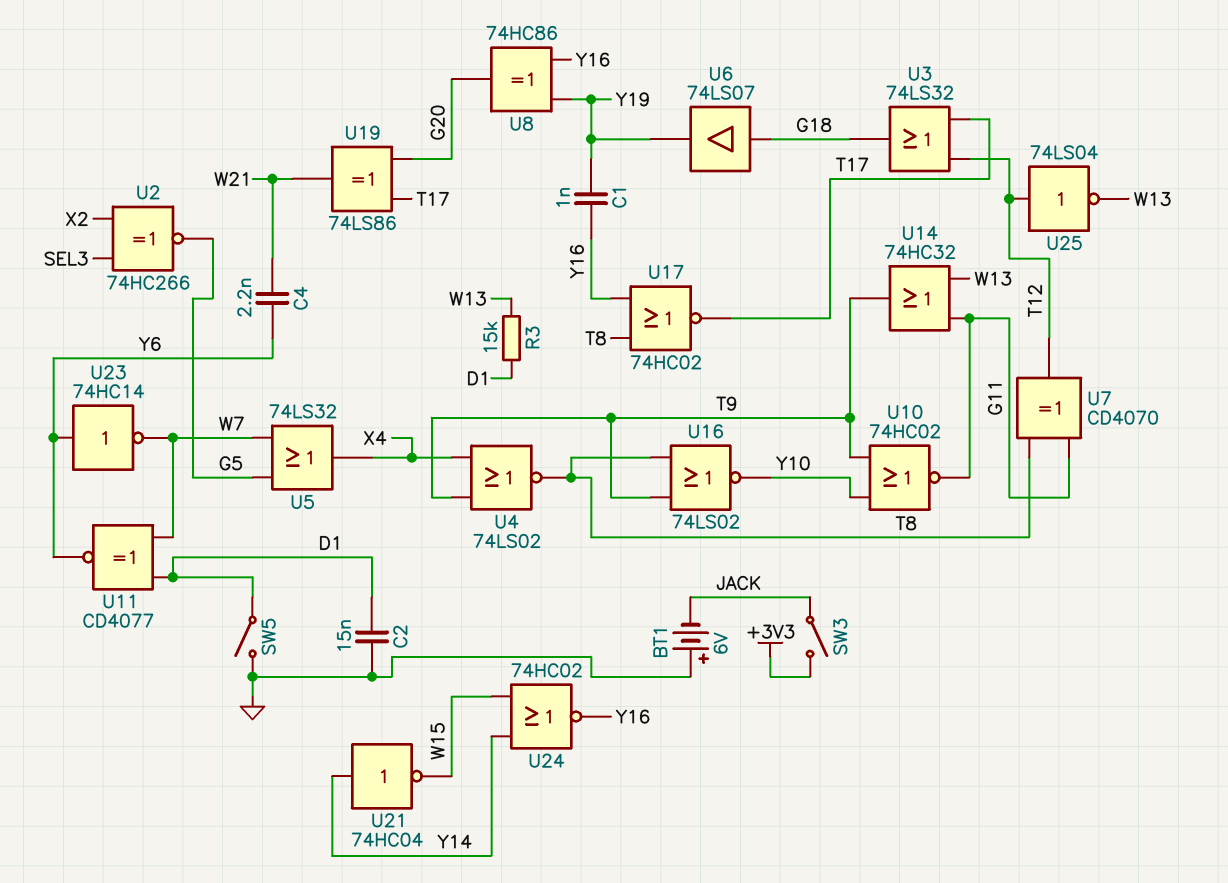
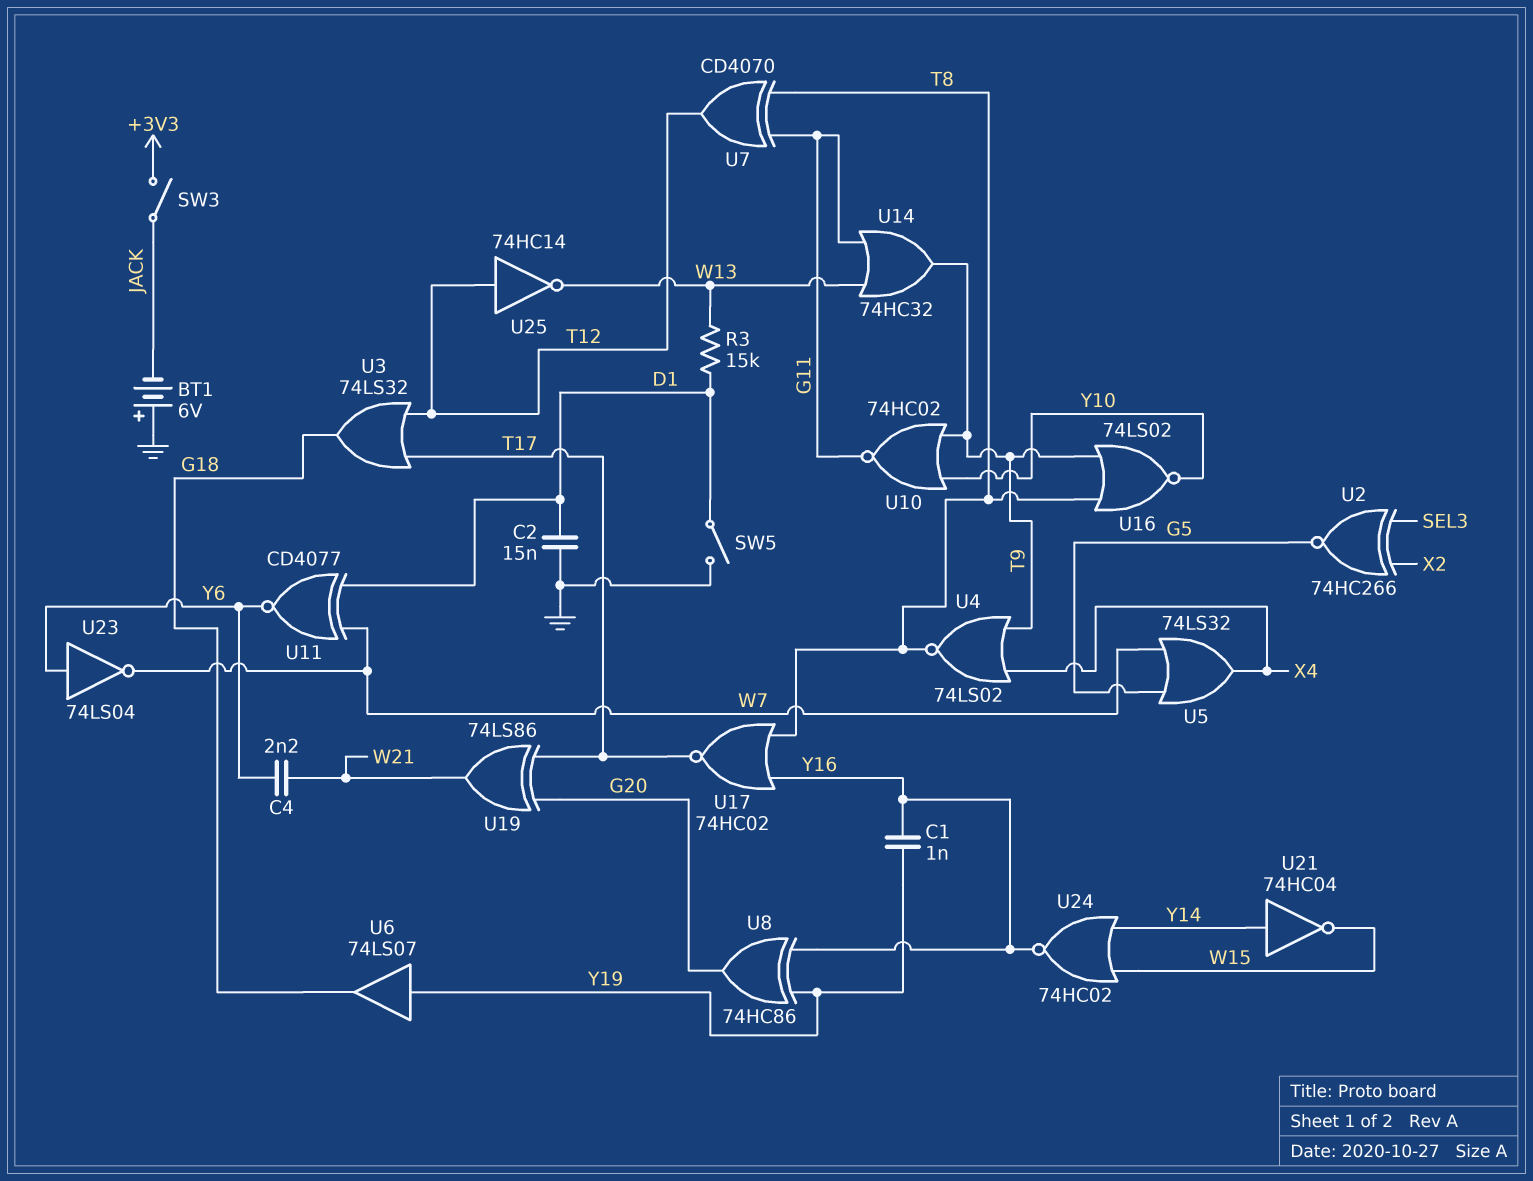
U6: buffer 74LS07 (in G18, out Y19) -> buffer 74LS07 (in Y19, out G18)
U23: NOT 74HC14 (in Y6, out W7) -> NOT 74LS04 (in Y6, out W7)
U25: NOT 74LS04 (in T12, out W13) -> NOT 74HC14 (in T12, out W13)

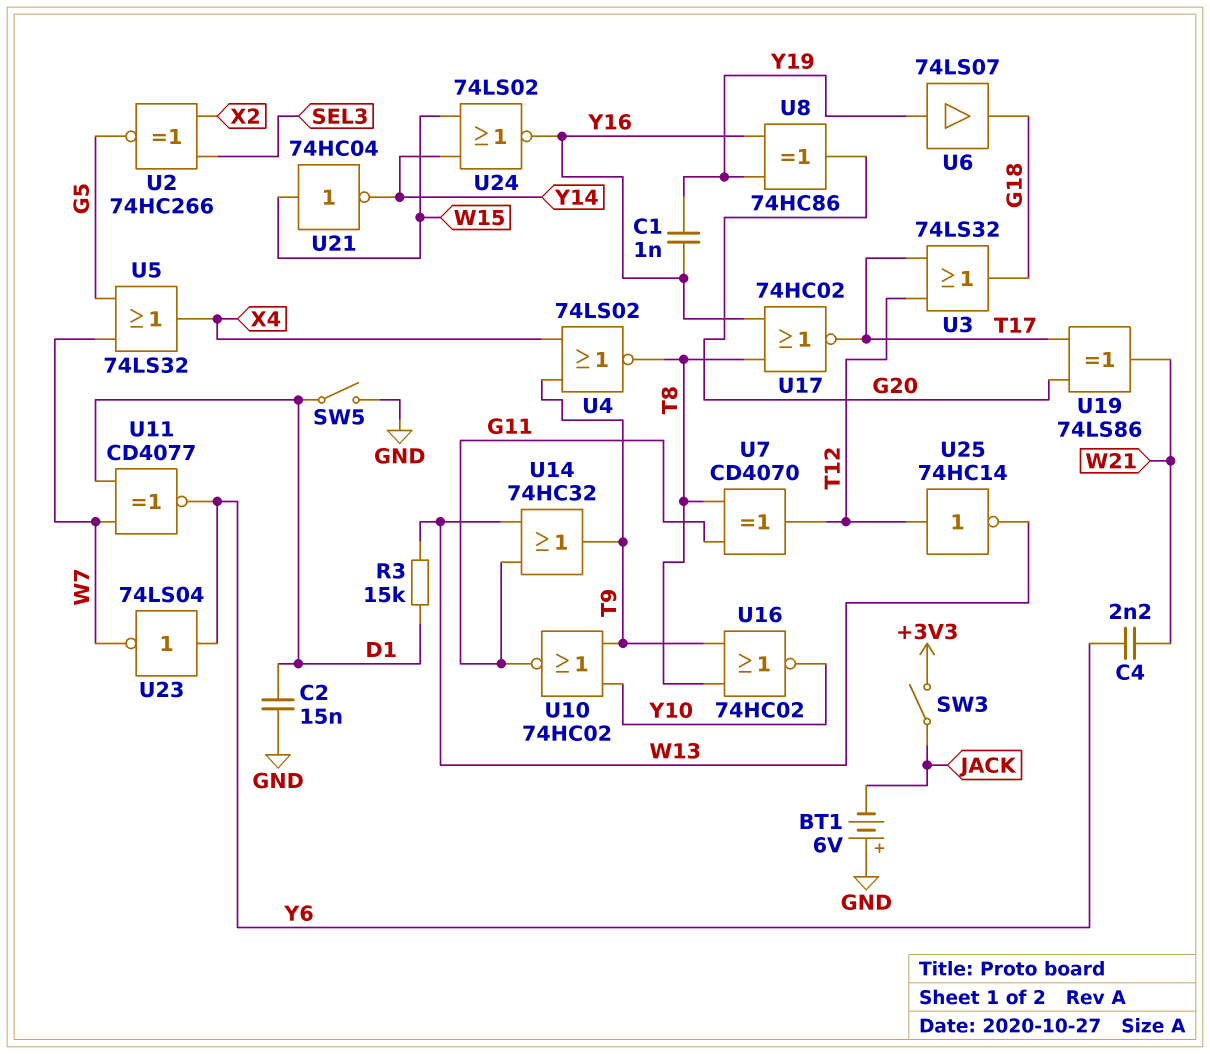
U16: NOR 74LS02 (in T8, in T9, out Y10) -> NOR 74HC02 (in T8, in T9, out Y10)
U21: NOT 74HC04 (in Y14, out W15) -> NOT 74HC04 (in W15, out Y14)
U24: NOR 74HC02 (in W15, in Y14, out Y16) -> NOR 74LS02 (in W15, in Y14, out Y16)

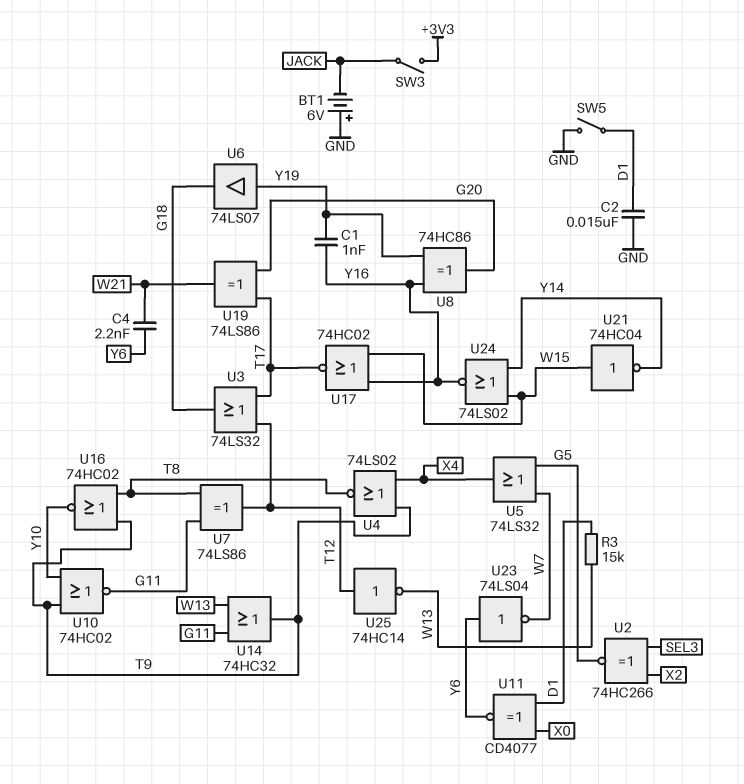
U7: XOR CD4070 (in G11, in T8, out T12) -> XOR 74LS86 (in G11, in T8, out T12)
U11: XNOR CD4077 (in D1, in W7, out Y6) -> XNOR CD4077 (in D1, in X0, out Y6)
U17: NOR 74HC02 (in T8, in Y16, out T17) -> NOR 74HC02 (in W15, in Y16, out T17)

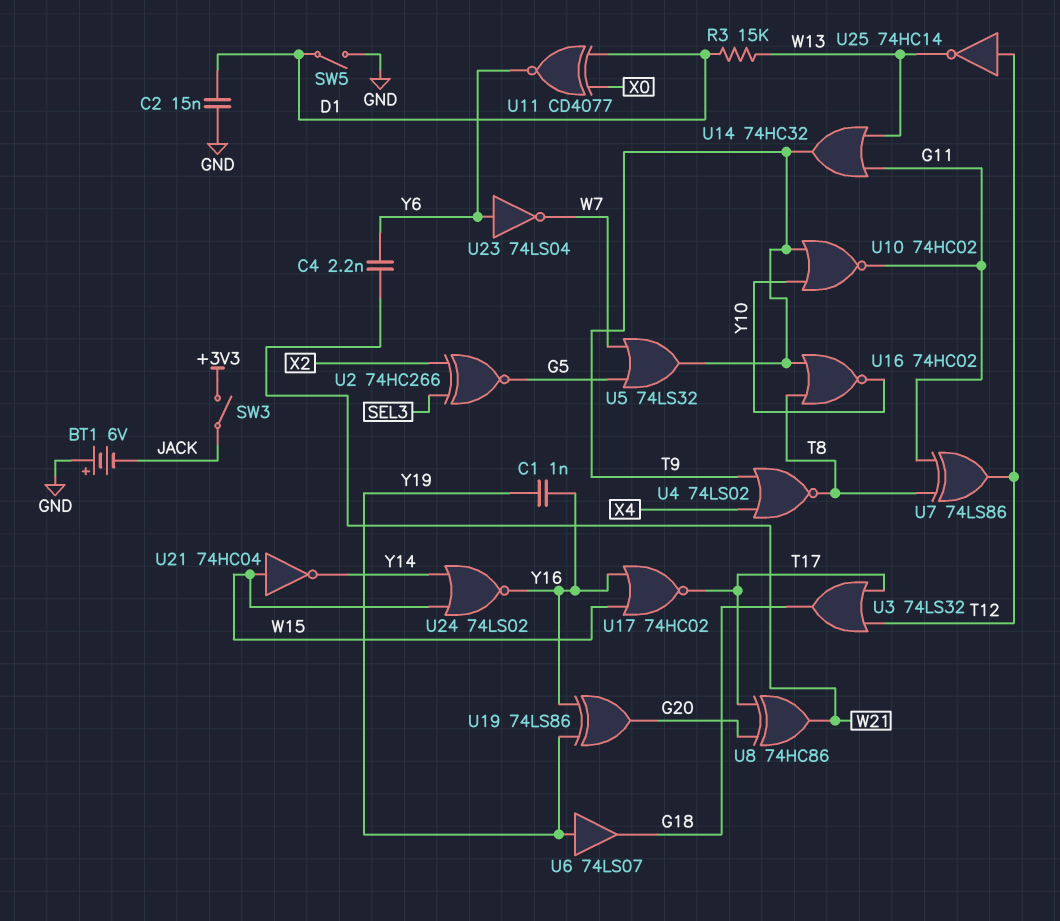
U5: OR 74LS32 (in G5, in W7, out X4) -> OR 74LS32 (in G5, in W7, out T9)
U8: XOR 74HC86 (in Y16, in Y19, out G20) -> XOR 74HC86 (in G20, in T17, out W21)
U19: XOR 74LS86 (in G20, in T17, out W21) -> XOR 74LS86 (in Y16, in Y19, out G20)

